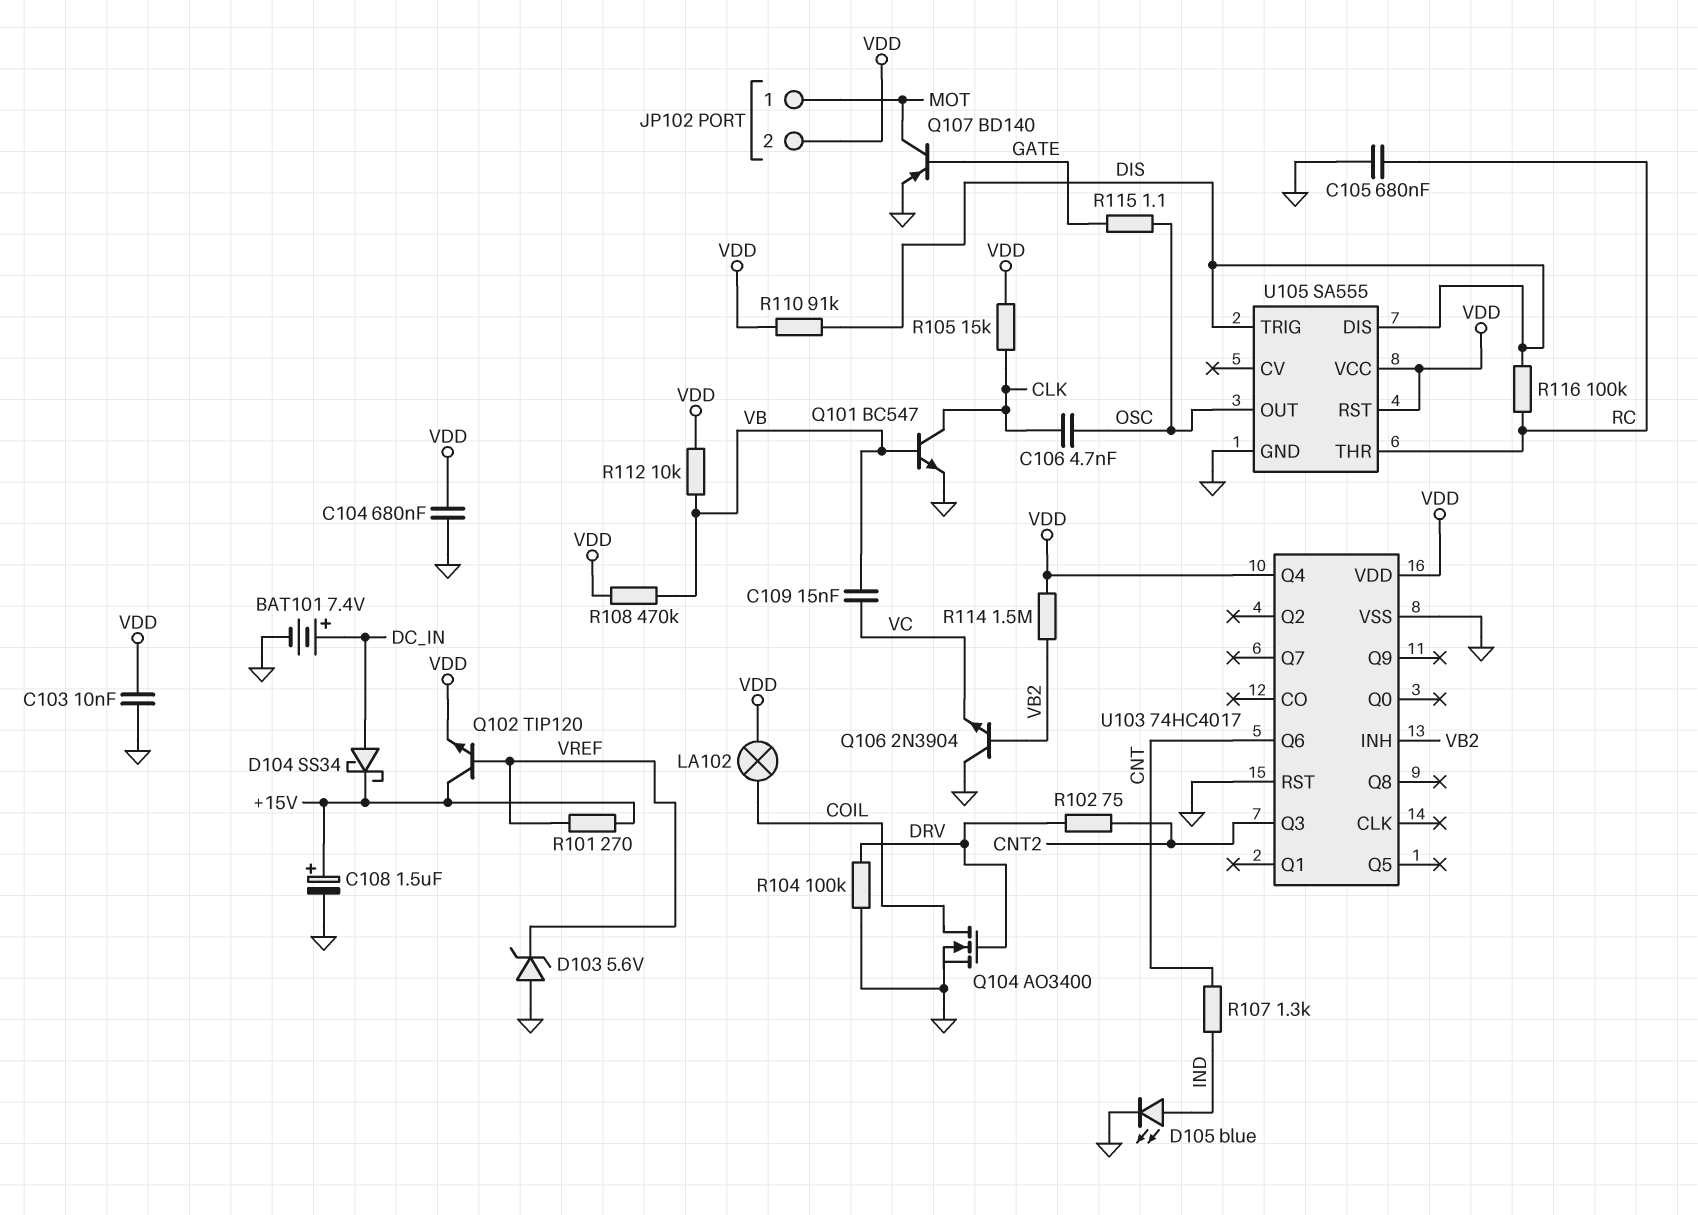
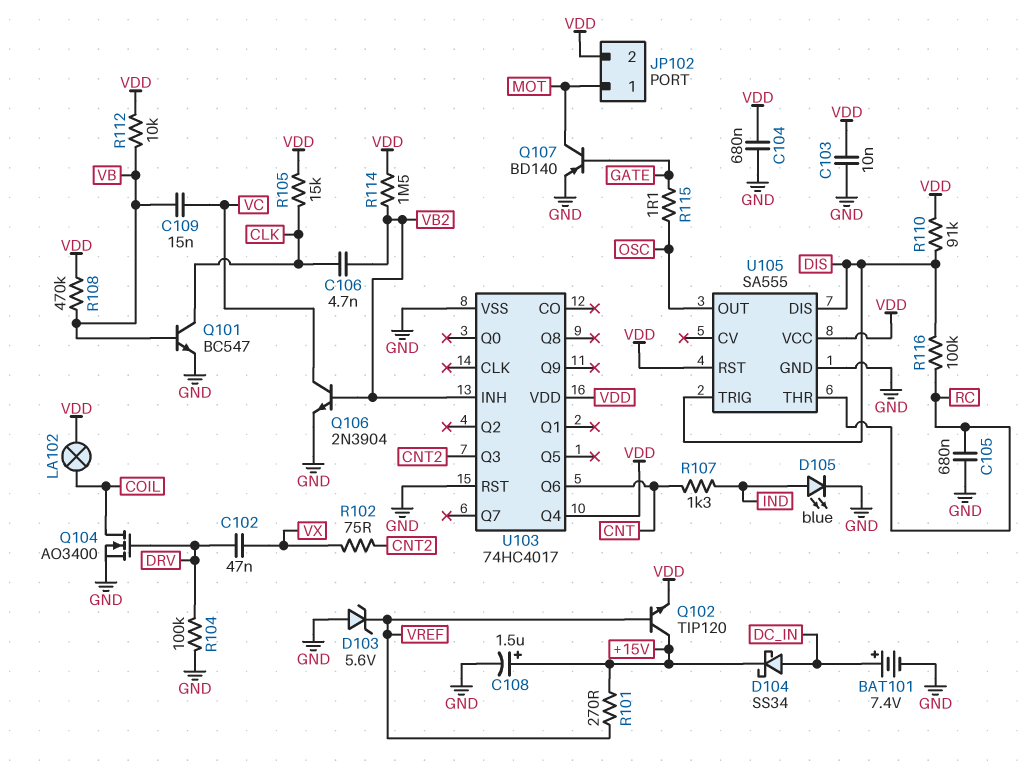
C102: none -> 47nF (DRV, VX)
C106: 4.7nF (CLK, OSC) -> 4.7nF (CLK, VB2)
Q106: NPN 2N3904 (B VB2, C GND, E VC) -> NPN 2N3904 (B VB2, C VC, E GND)
R102: 75 (CNT2, DRV) -> 75 (CNT2, VX)

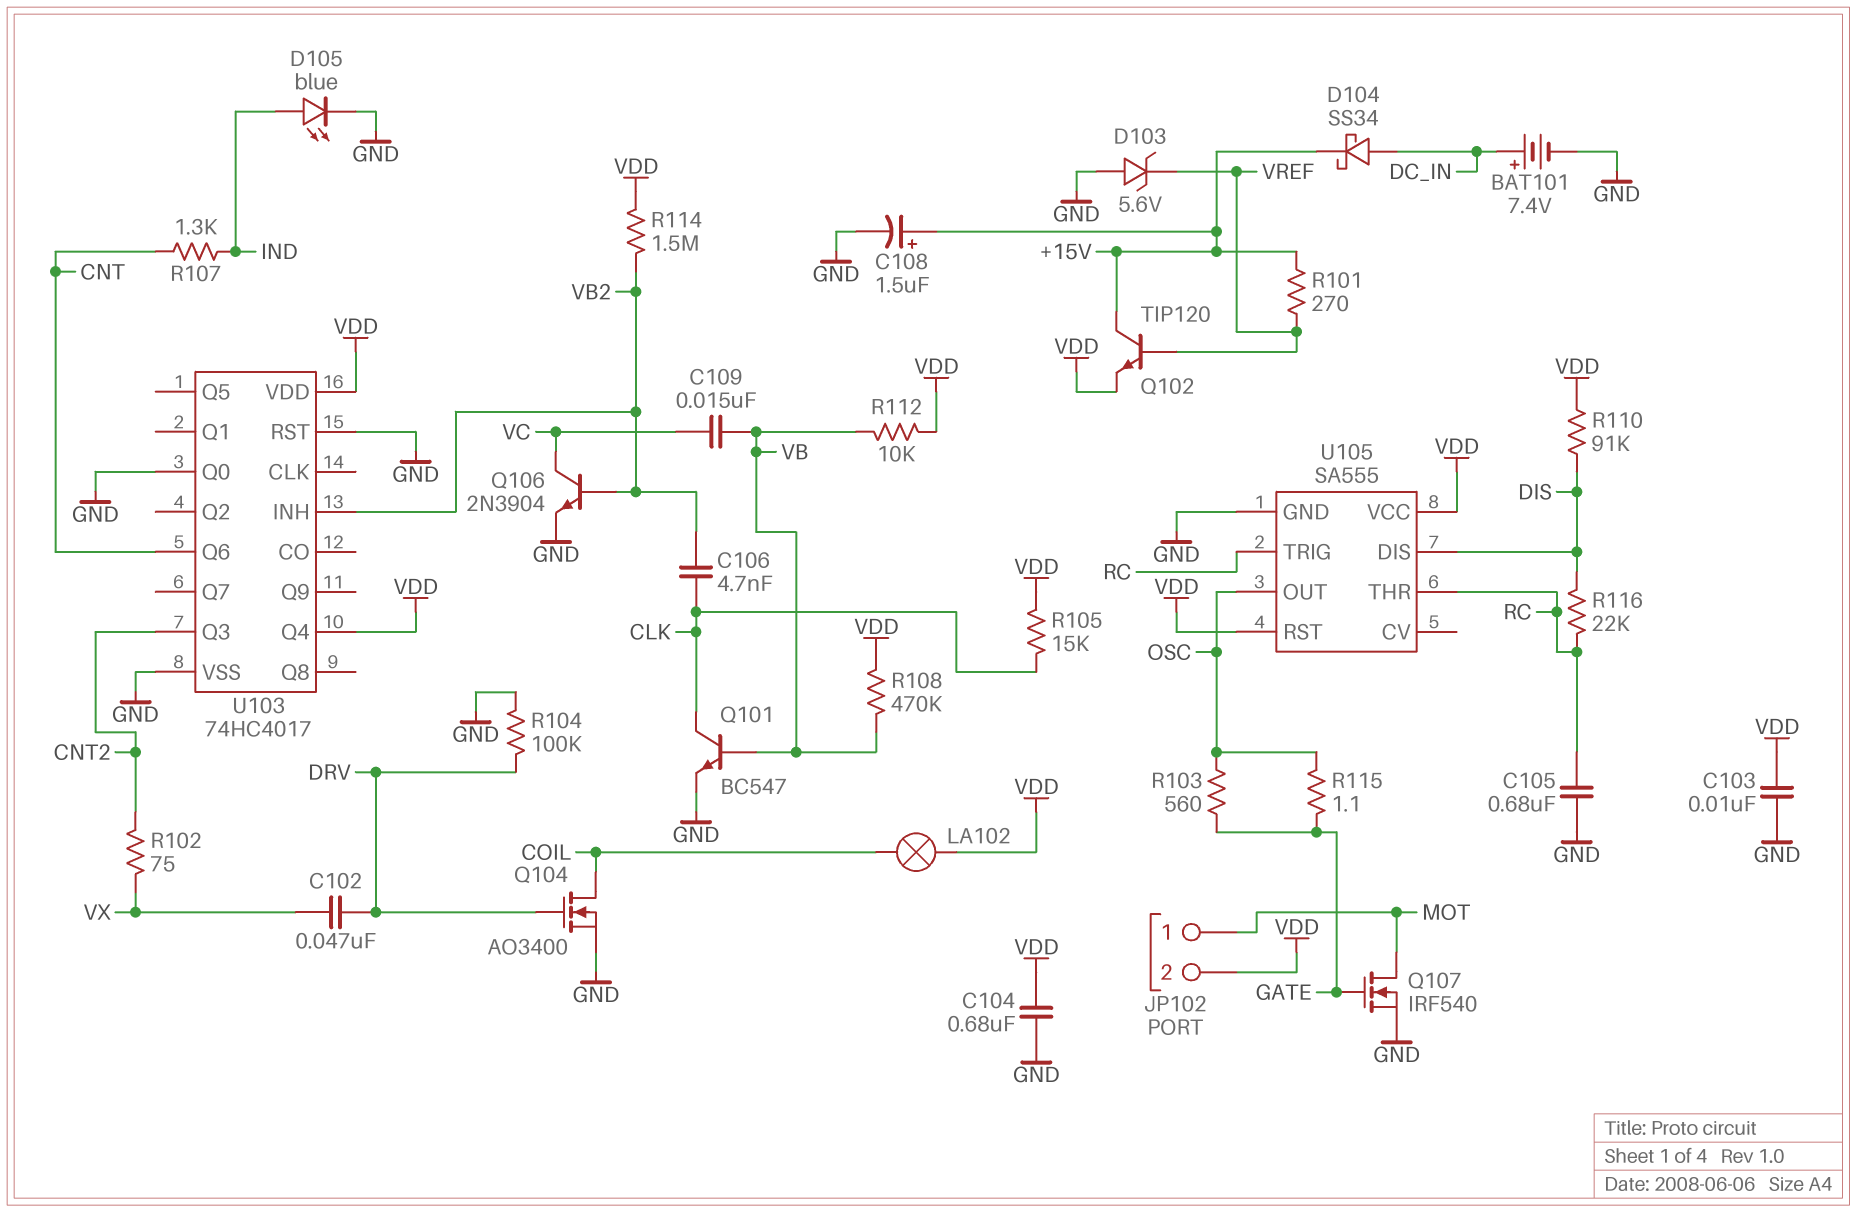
Q107: PNP BD140 (B GATE, C MOT, E GND) -> NMOS IRF540 (G GATE, D MOT, S GND)
R103: none -> 560 (GATE, OSC)
R116: 100k (DIS, RC) -> 22k (DIS, RC)
U103 pin Q0: none -> GND
U105 pin TRIG: DIS -> RC

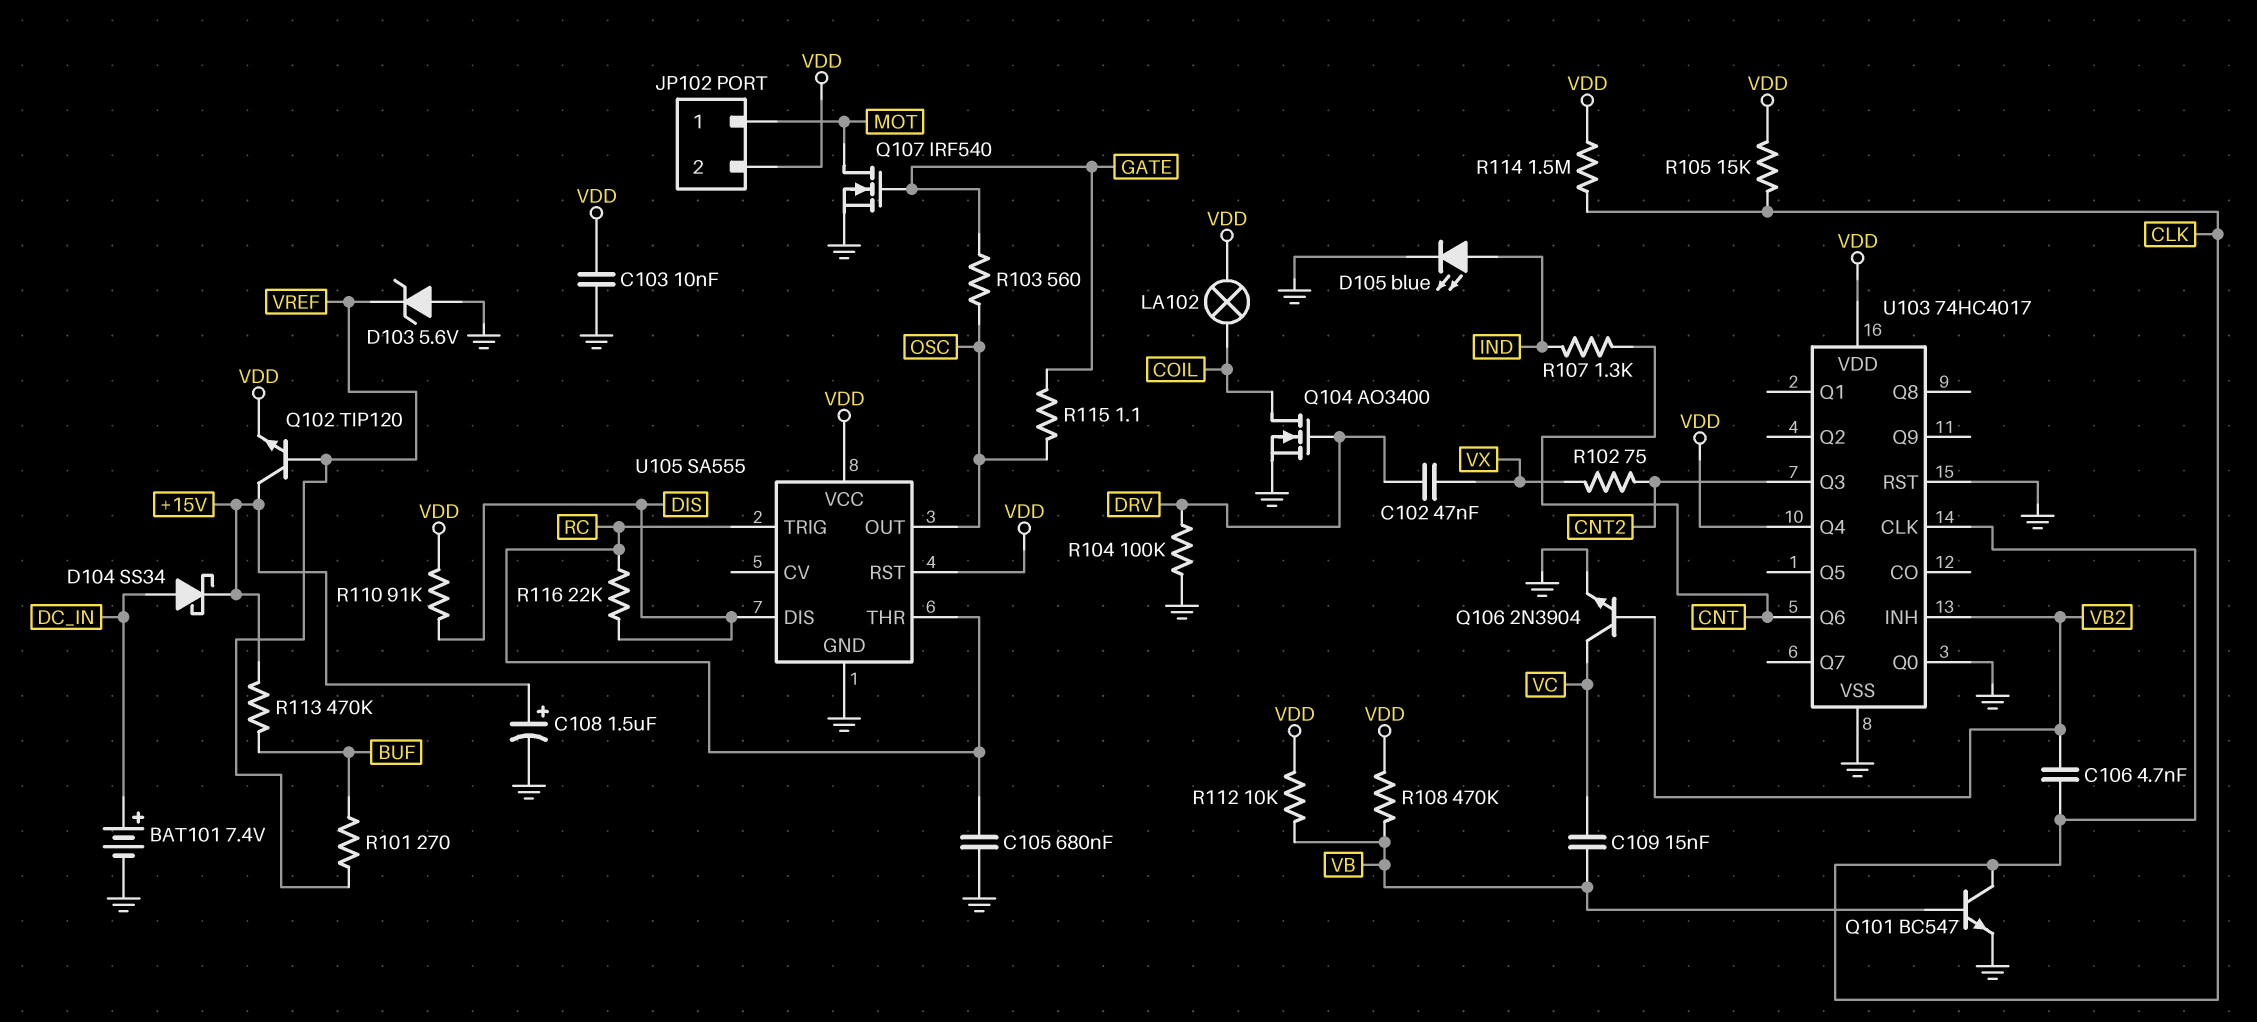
C104: 680nF (GND, VDD) -> none
R101: 270 (+15V, VREF) -> 270 (BUF, VREF)
R113: none -> 470k (+15V, BUF)
R114: 1.5M (VB2, VDD) -> 1.5M (CLK, VDD)
U103 pin CLK: none -> CLK

